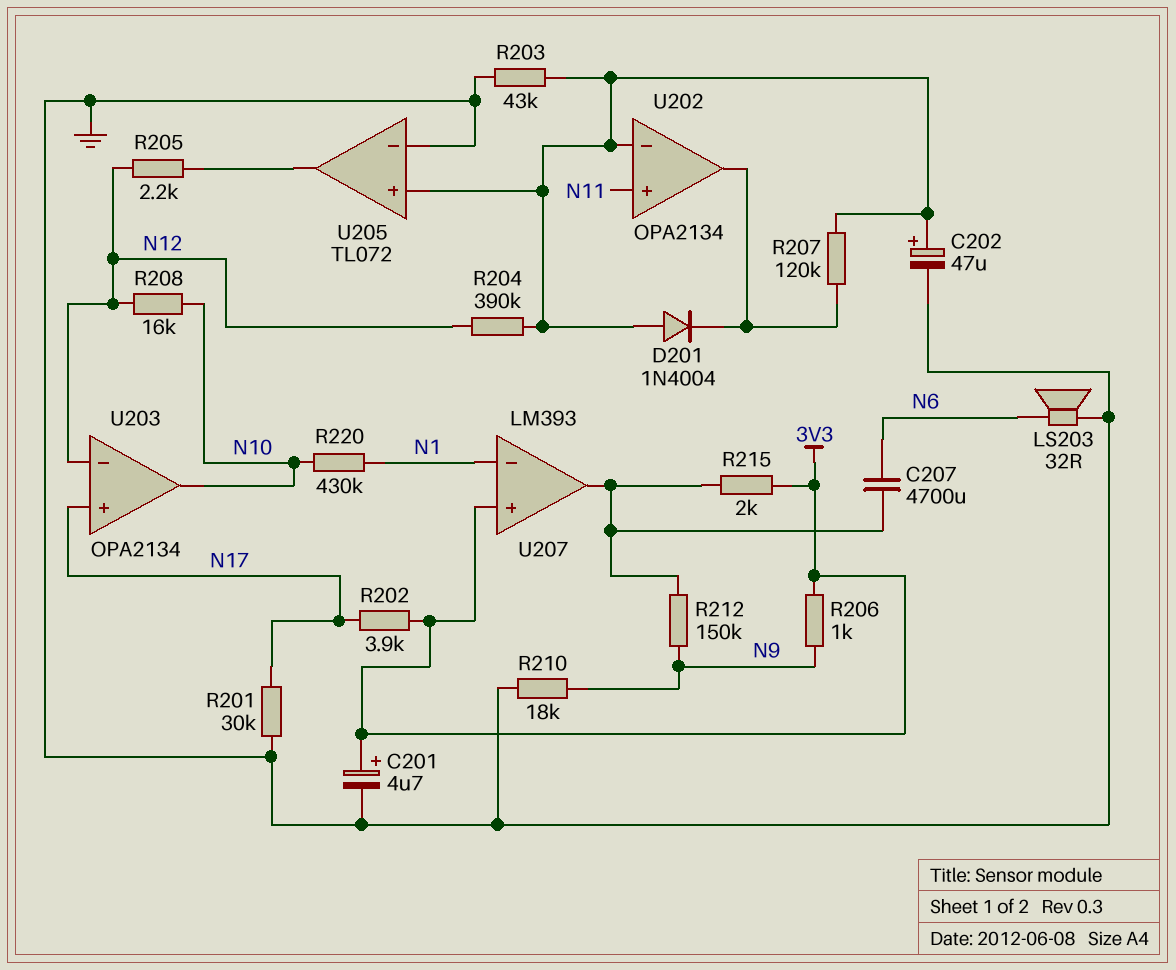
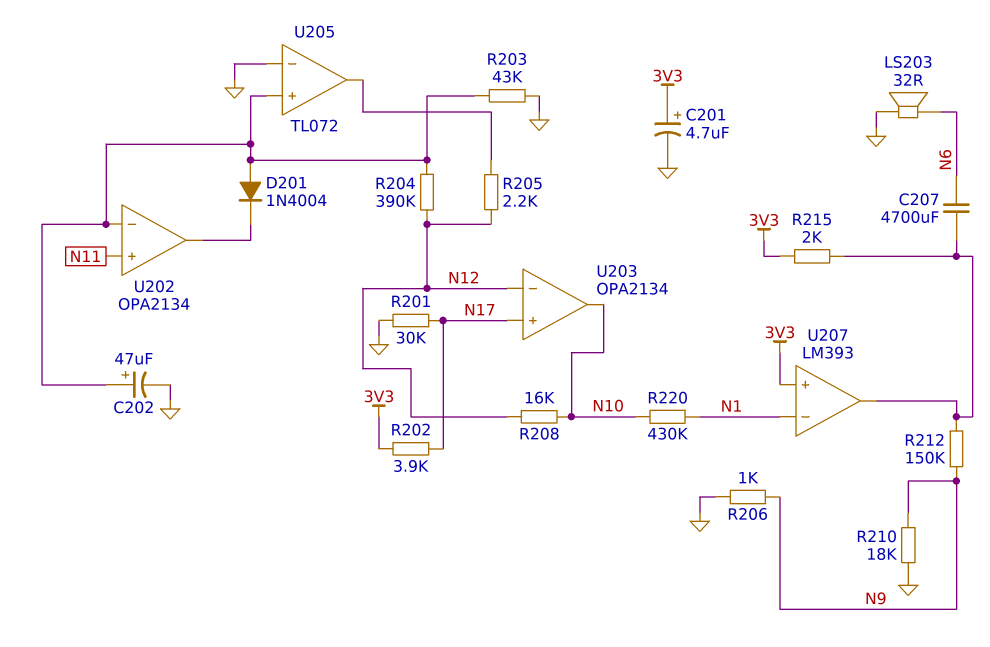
R206: 1k (3V3, N9) -> 1k (GND, N9)
R207: 120k (U202/in-, U202/out) -> none

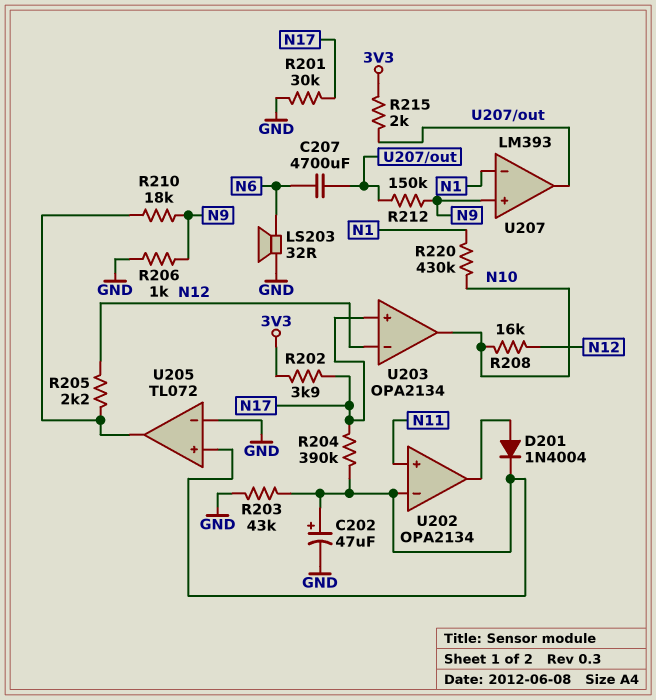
C201: 4.7uF (plus 3V3, minus GND) -> none
D201: diode 1N4004 (A U202/in-, K U202/out) -> diode 1N4004 (A U202/out, K U202/in-)
R204: 390k (N12, U202/in-) -> 390k (N17, U202/in-)
R210: 18k (GND, N9) -> 18k (N9, U205/out)
U207 pin in+: 3V3 -> N9

